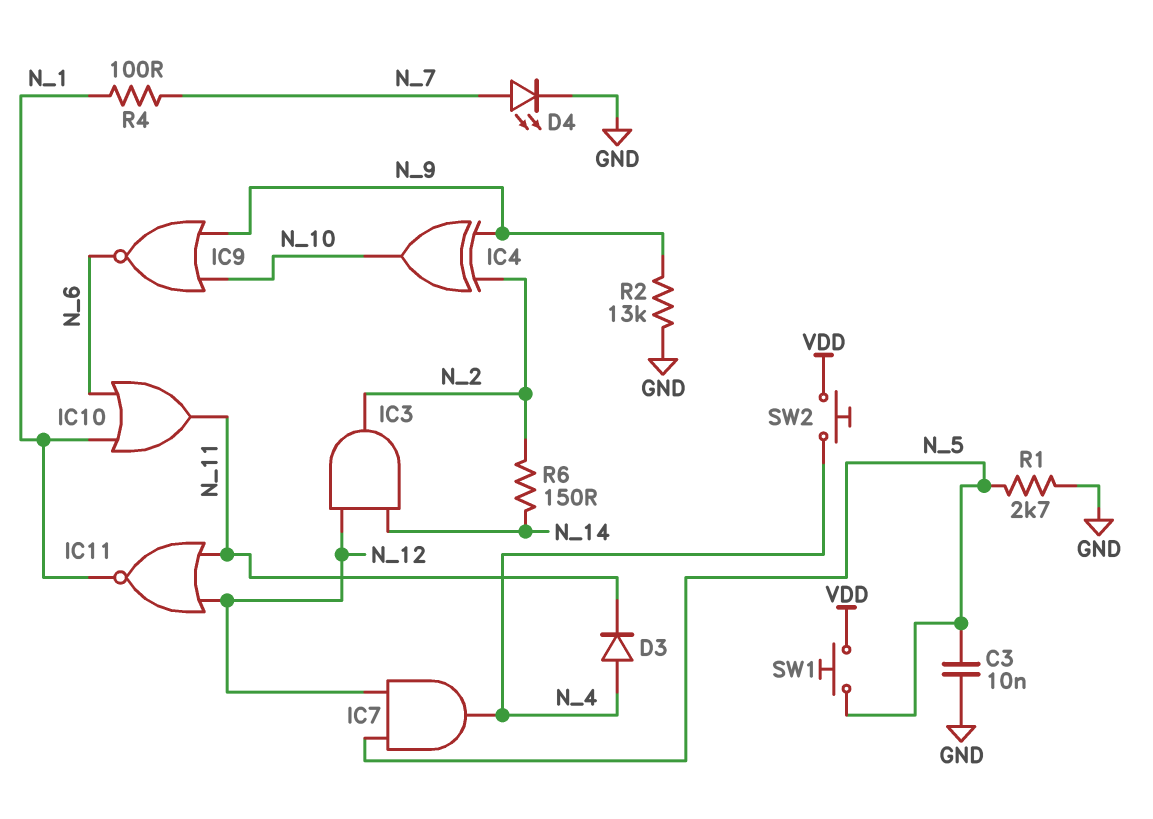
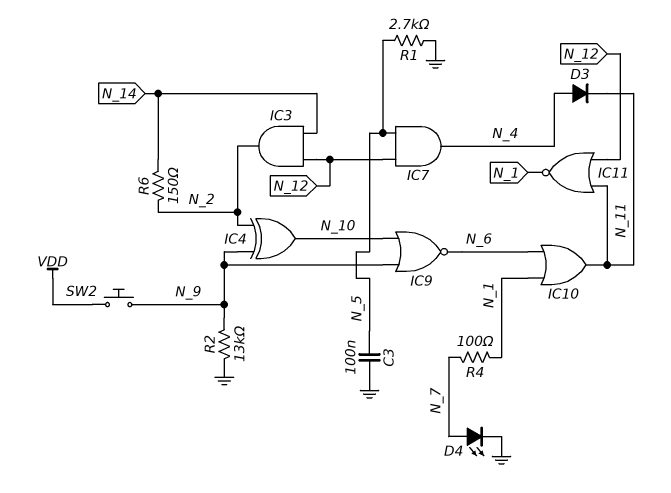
C3: 10nF (GND, N_5) -> 100nF (GND, N_5)
SW1: button (N_5, VDD) -> none
SW2: button (N_4, VDD) -> button (N_9, VDD)

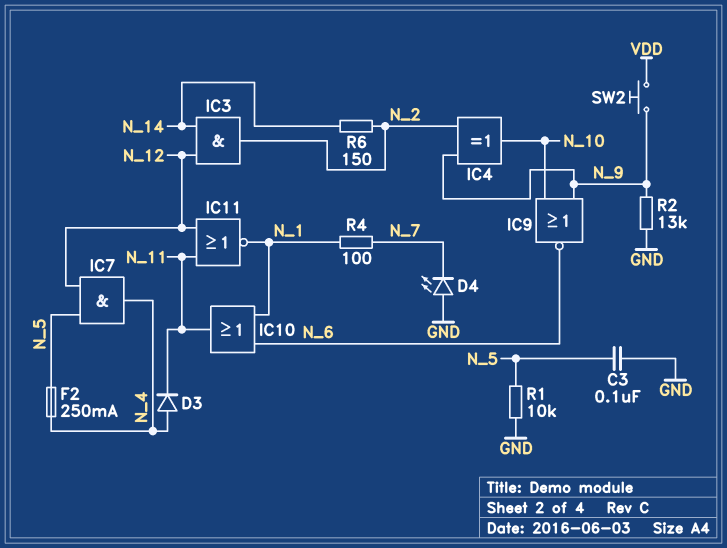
D4: LED (A N_7, K GND) -> LED (A GND, K N_7)
F2: none -> 250mA (N_4, N_5)
R1: 2.7k (GND, N_5) -> 10k (GND, N_5)

